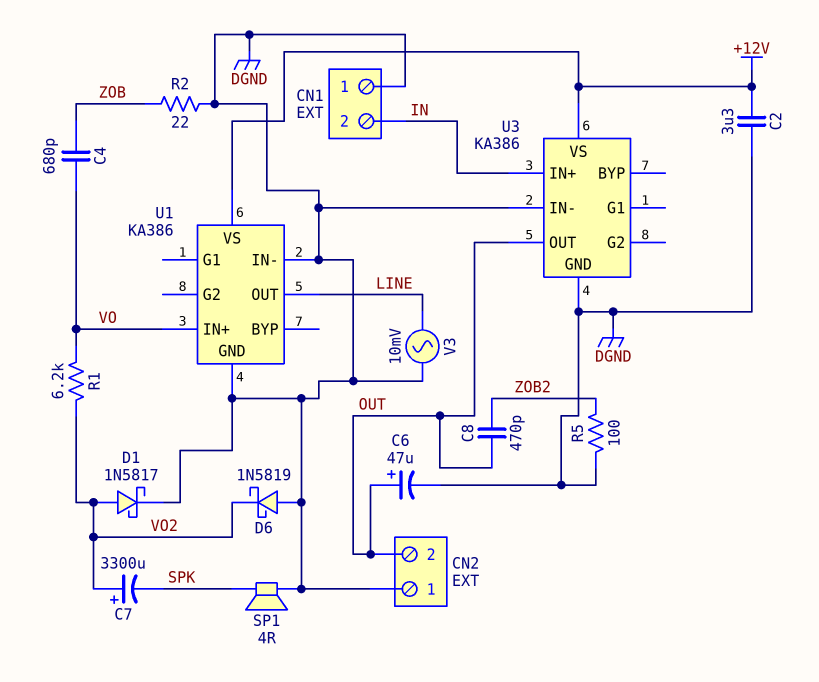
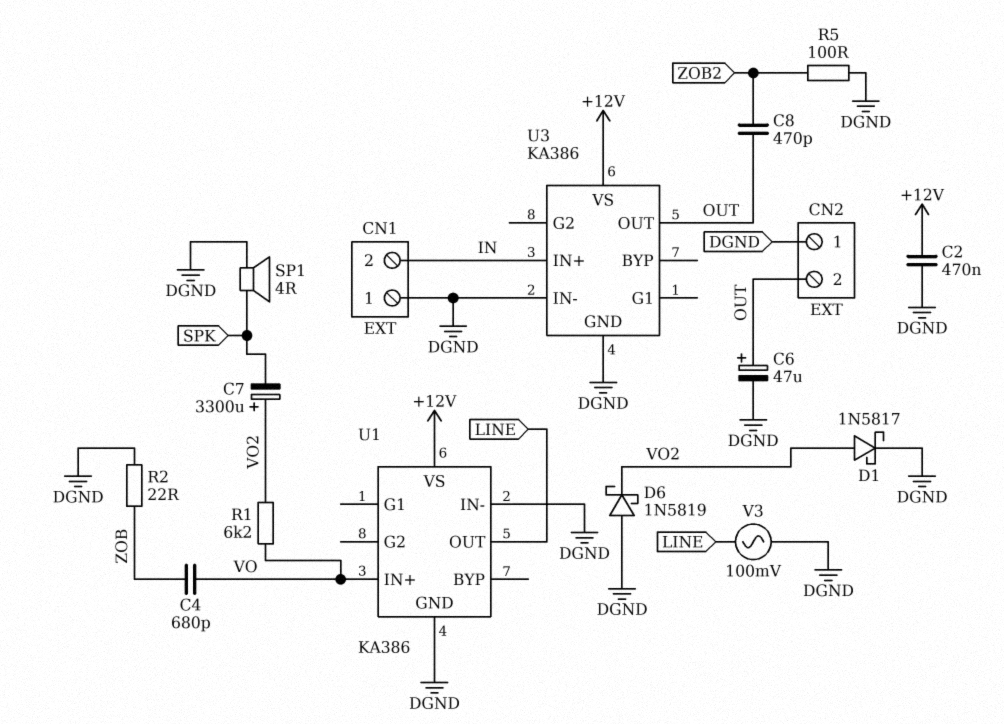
C2: 3.3uF (+12V, DGND) -> 470nF (+12V, DGND)
V3: AC 10mV (DGND, LINE) -> AC 100mV (DGND, LINE)

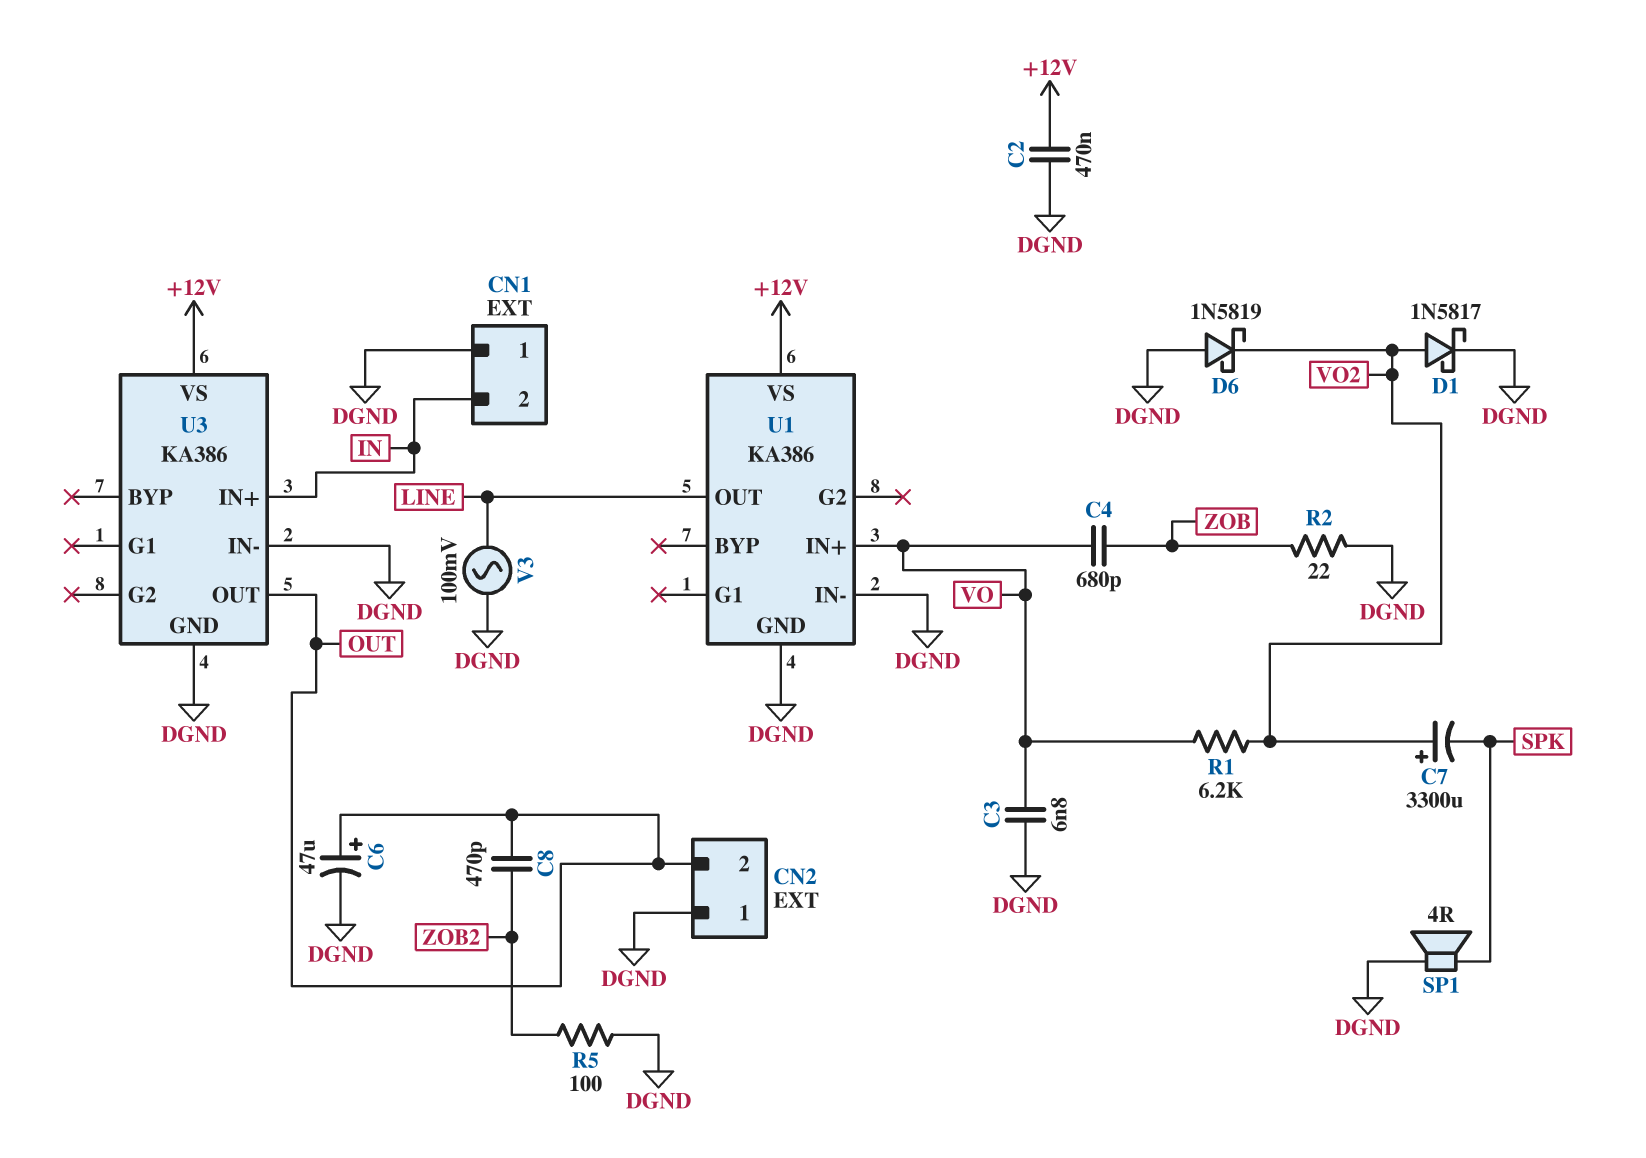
C3: none -> 6.8nF (DGND, VO)

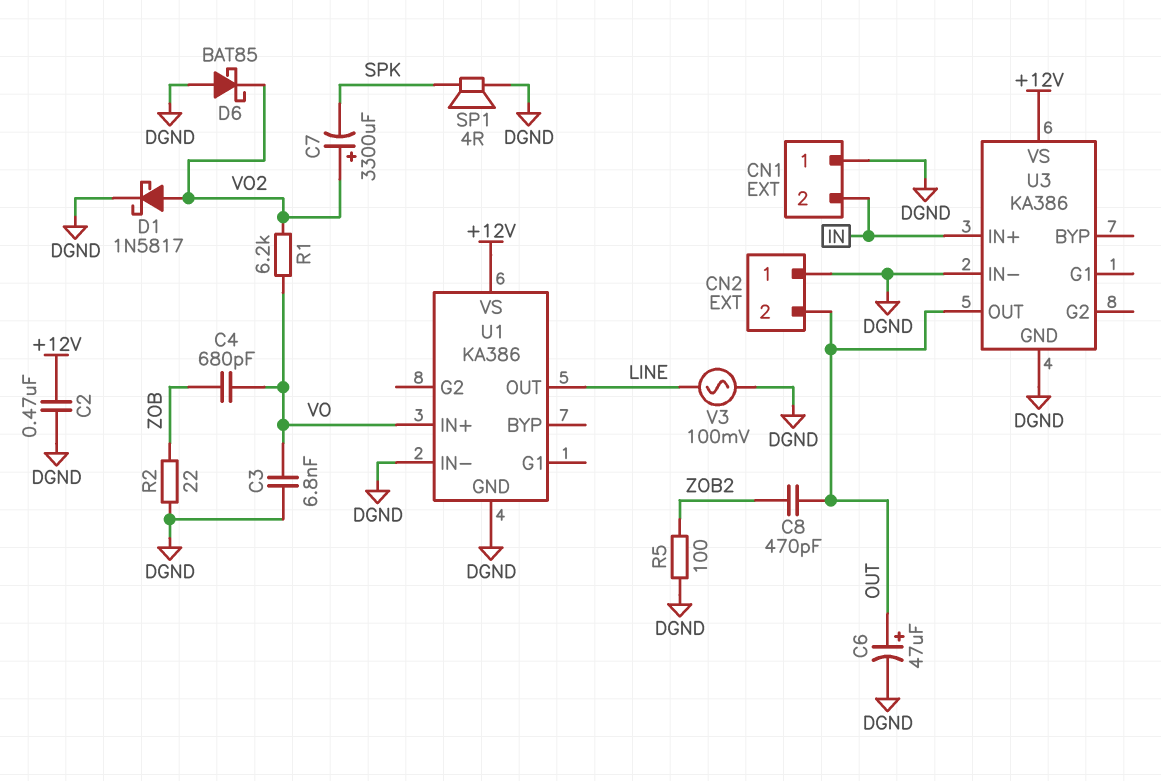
D6: schottky 1N5819 (A DGND, K VO2) -> schottky BAT85 (A DGND, K VO2)

